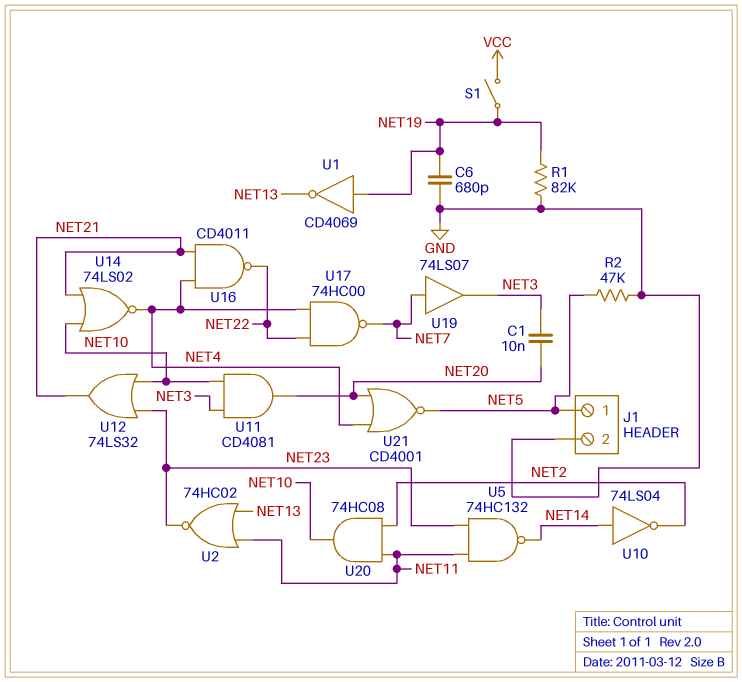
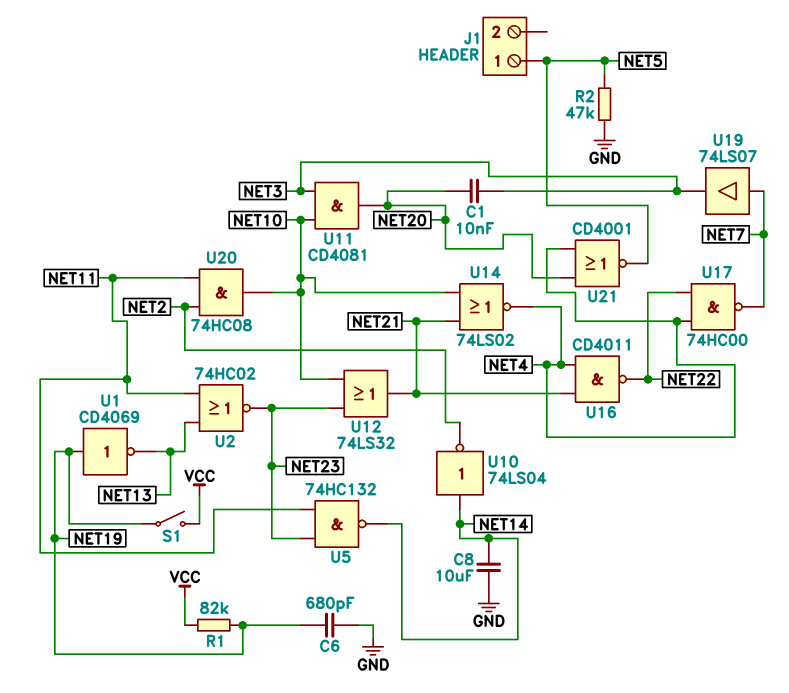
C8: none -> 10uF (GND, NET14)
J1 pin 2: GND -> none
R1: 82k (GND, NET19) -> 82k (NET19, VCC)

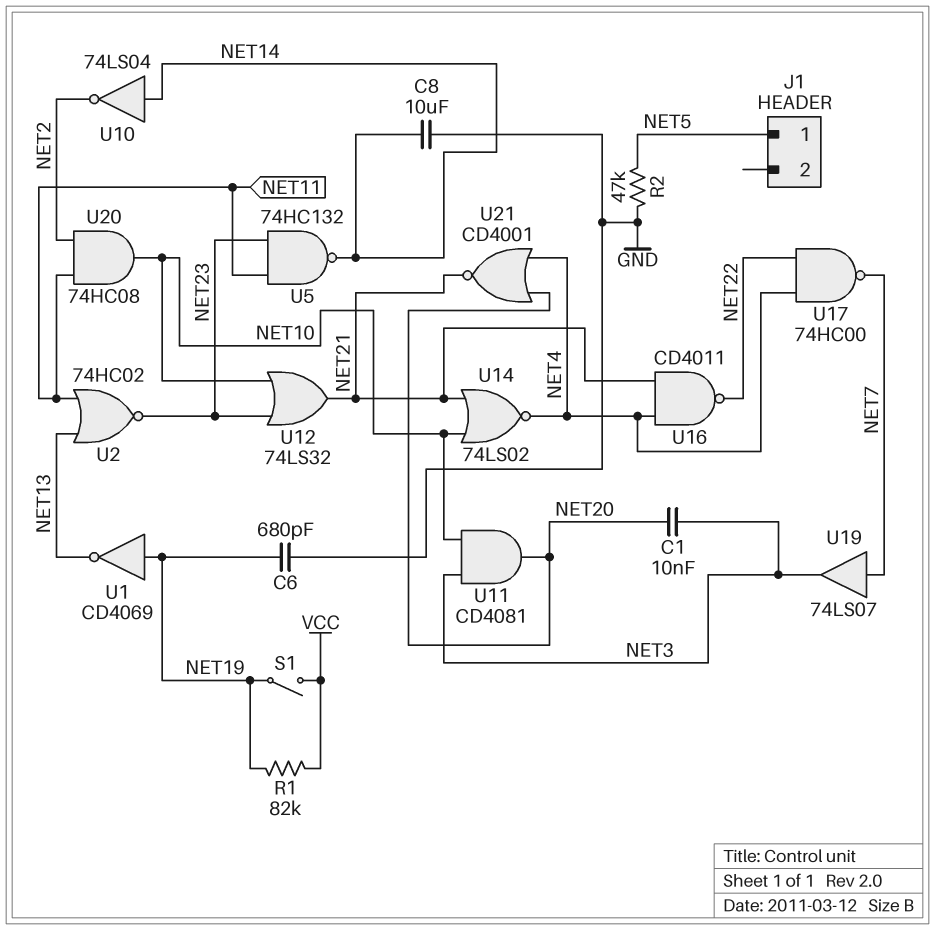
U21: NOR CD4001 (in NET4, in NET20, out NET5) -> NOR CD4001 (in NET4, in NET20, out NET21)

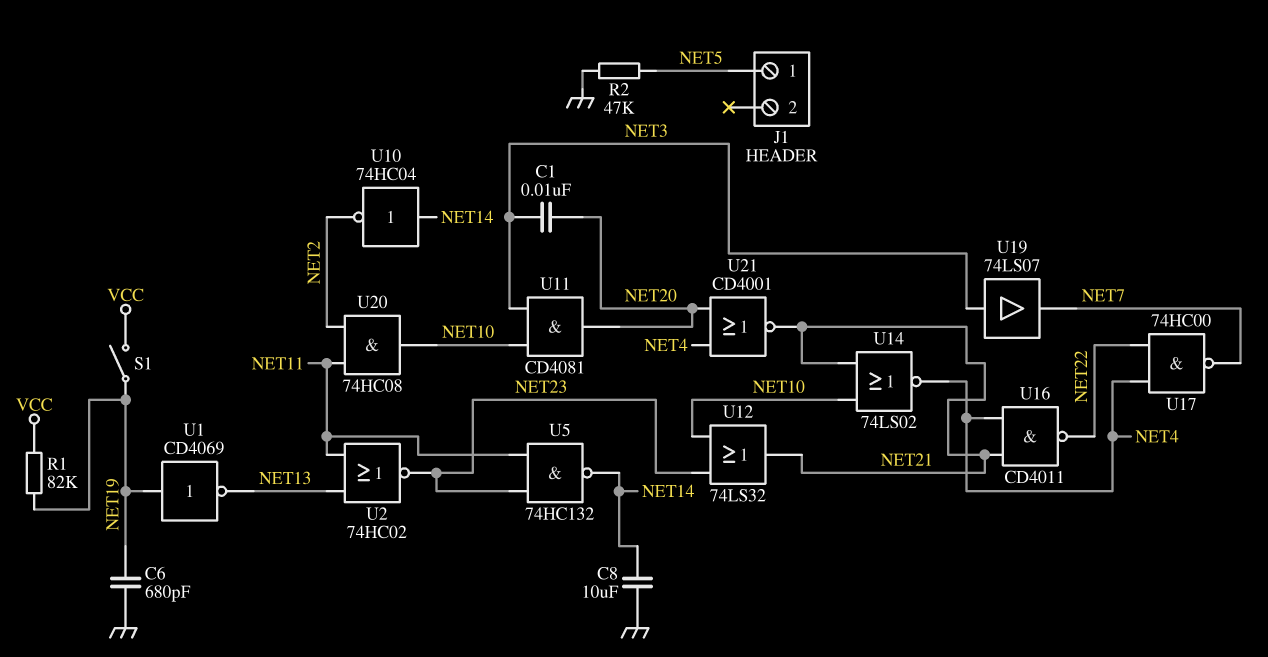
U10: NOT 74LS04 (in NET14, out NET2) -> NOT 74HC04 (in NET14, out NET2)
U19: buffer 74LS07 (in NET7, out NET3) -> buffer 74LS07 (in NET3, out NET7)

